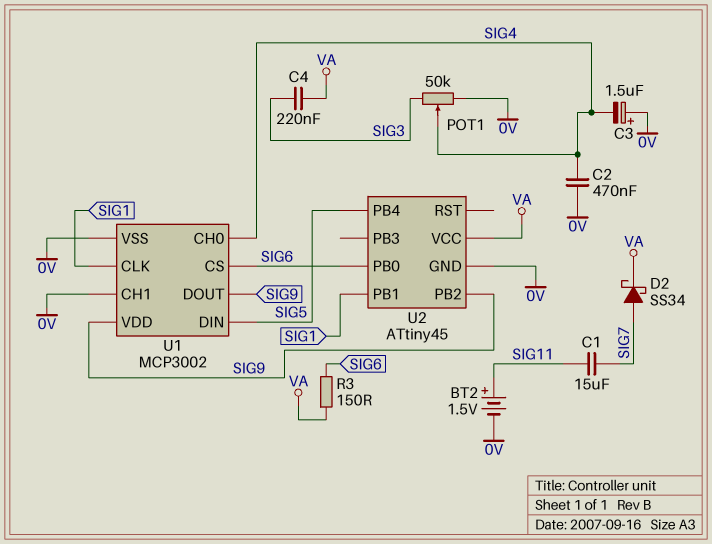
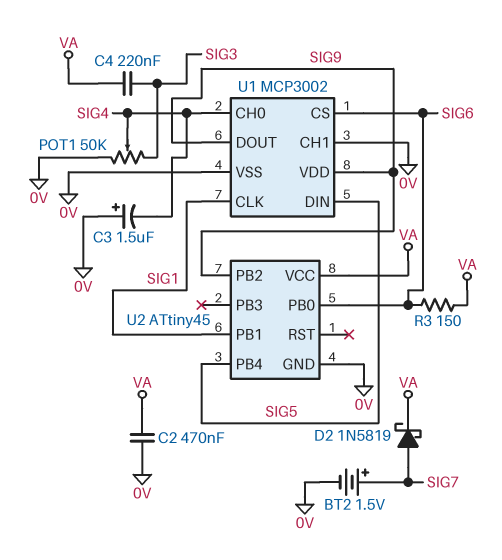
BT2: 1.5V (plus SIG11, minus 0V) -> 1.5V (plus SIG7, minus 0V)
C1: 15uF (SIG7, SIG11) -> none
C2: 470nF (0V, SIG4) -> 470nF (0V, VA)
D2: schottky SS34 (A SIG7, K VA) -> schottky 1N5819 (A SIG7, K VA)

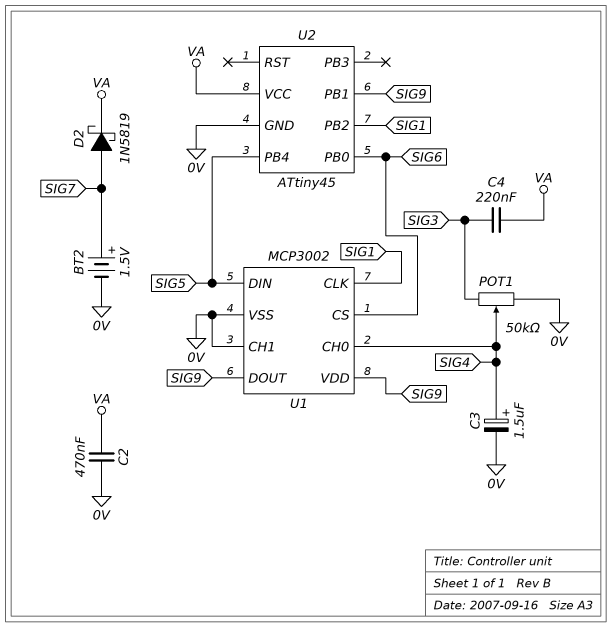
C3: 1.5uF (plus 0V, minus SIG4) -> 1.5uF (plus SIG4, minus 0V)
R3: 150 (SIG6, VA) -> none
U2 pin PB1: SIG1 -> SIG9
U2 pin PB2: SIG9 -> SIG1

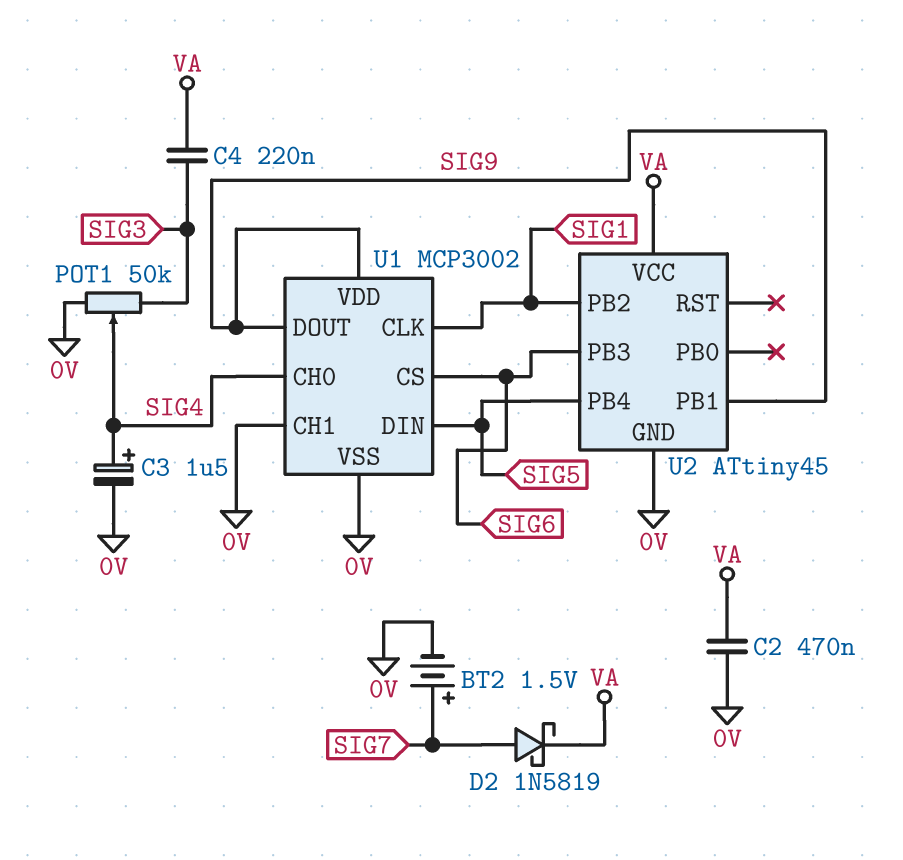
U2 pin PB0: SIG6 -> none
U2 pin PB3: none -> SIG6

